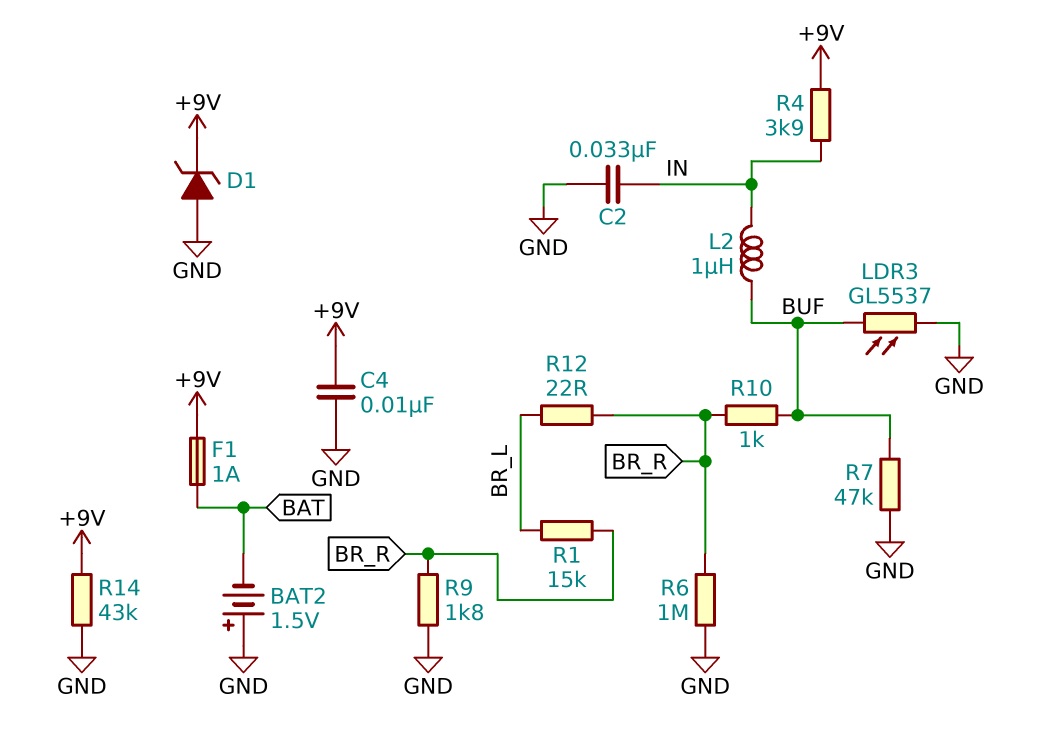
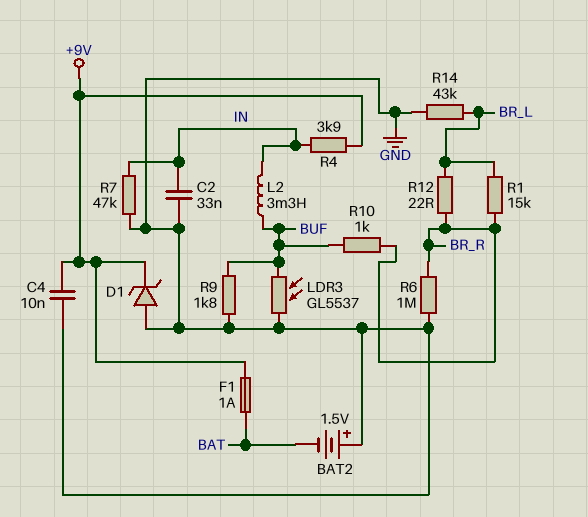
L2: 1uH (BUF, IN) -> 3.3mH (BUF, IN)
R7: 47k (BUF, GND) -> 47k (GND, IN)
R9: 1.8k (BR_R, GND) -> 1.8k (BUF, GND)
R14: 43k (+9V, GND) -> 43k (BR_L, GND)

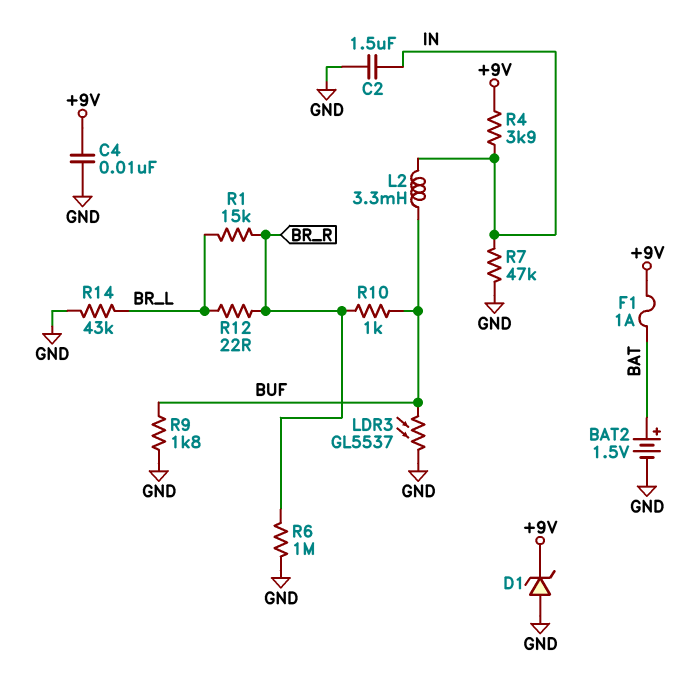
BAT2: 1.5V (plus GND, minus BAT) -> 1.5V (plus BAT, minus GND)
C2: 33nF (GND, IN) -> 1.5uF (GND, IN)

